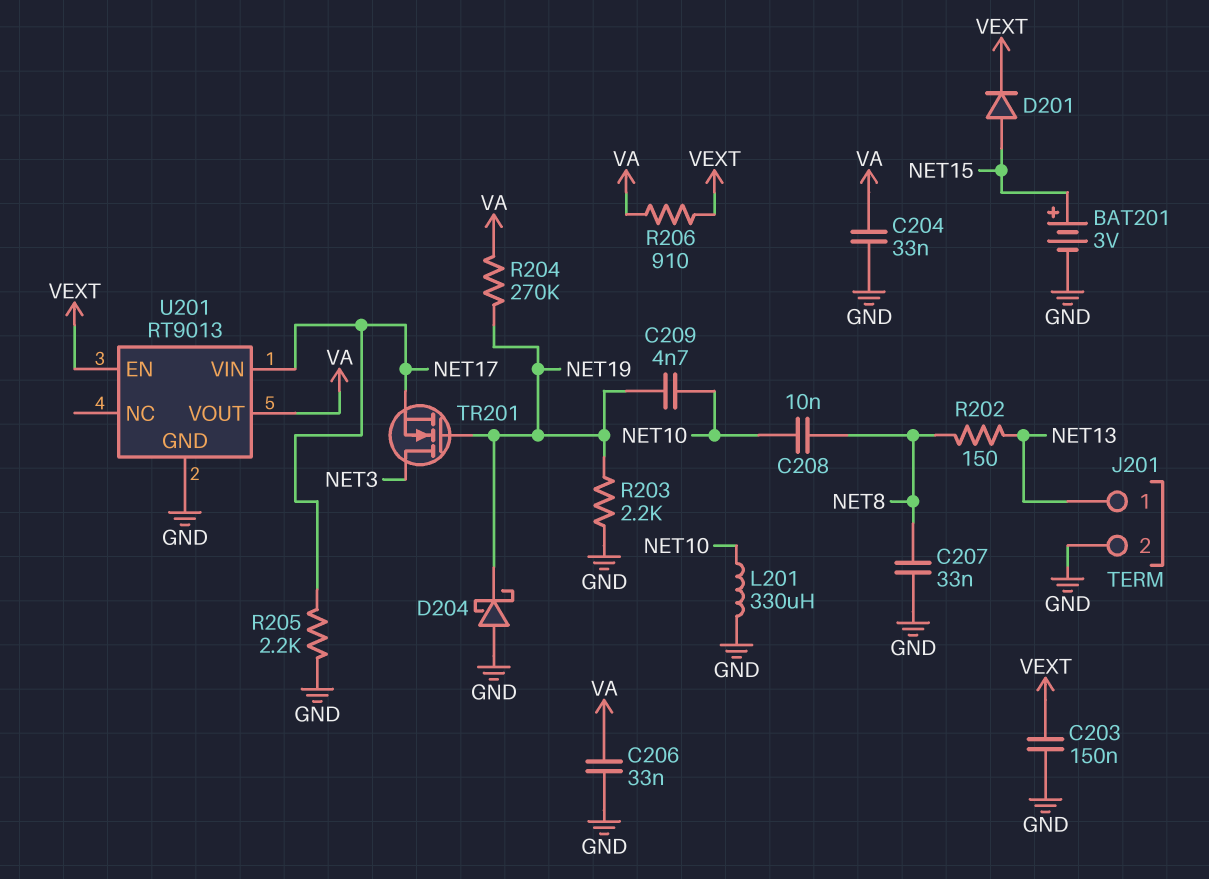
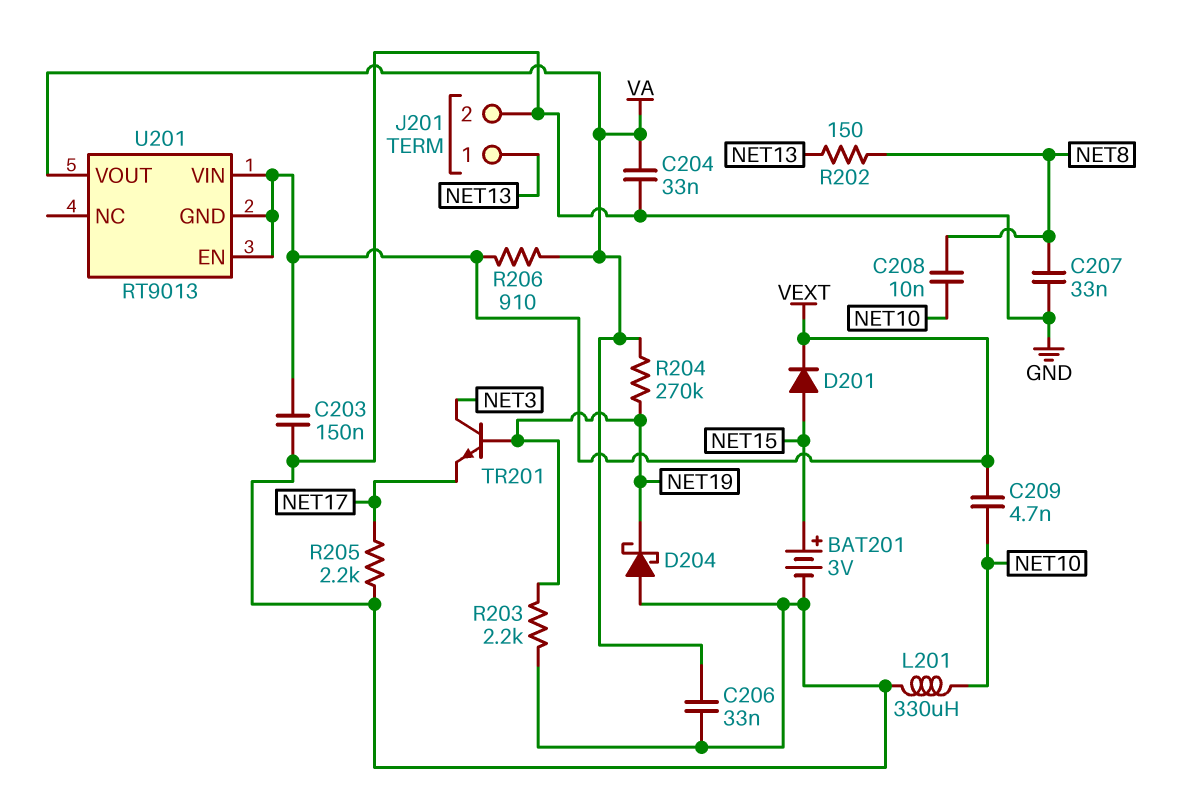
C209: 4.7nF (NET10, NET19) -> 4.7nF (NET10, VEXT)
TR201: NMOS (G NET19, D NET3, S NET17) -> NPN (B NET19, C NET3, E NET17)
U201 pin GND: GND -> VEXT
U201 pin VIN: NET17 -> VEXT

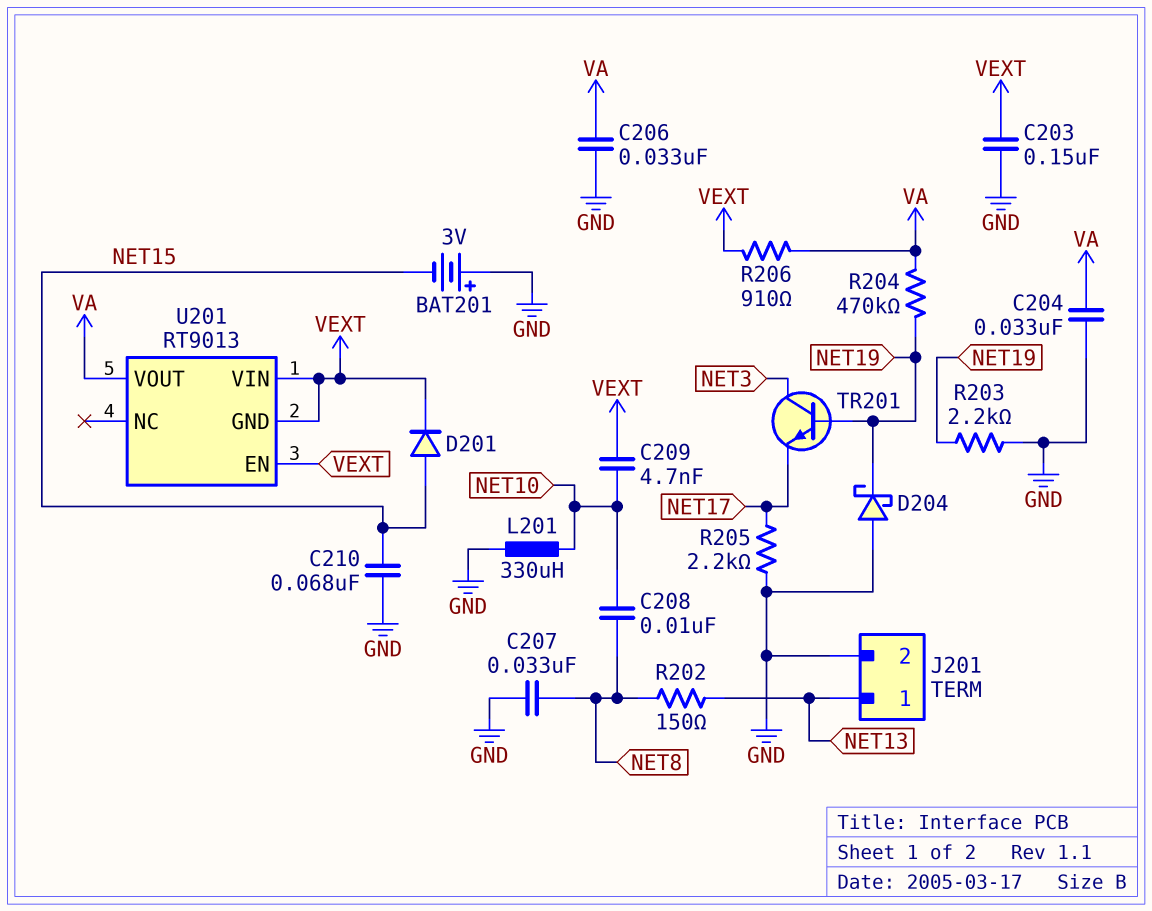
BAT201: 3V (plus NET15, minus GND) -> 3V (plus GND, minus NET15)
C210: none -> 68nF (GND, NET15)
R204: 270k (NET19, VA) -> 470k (NET19, VA)

